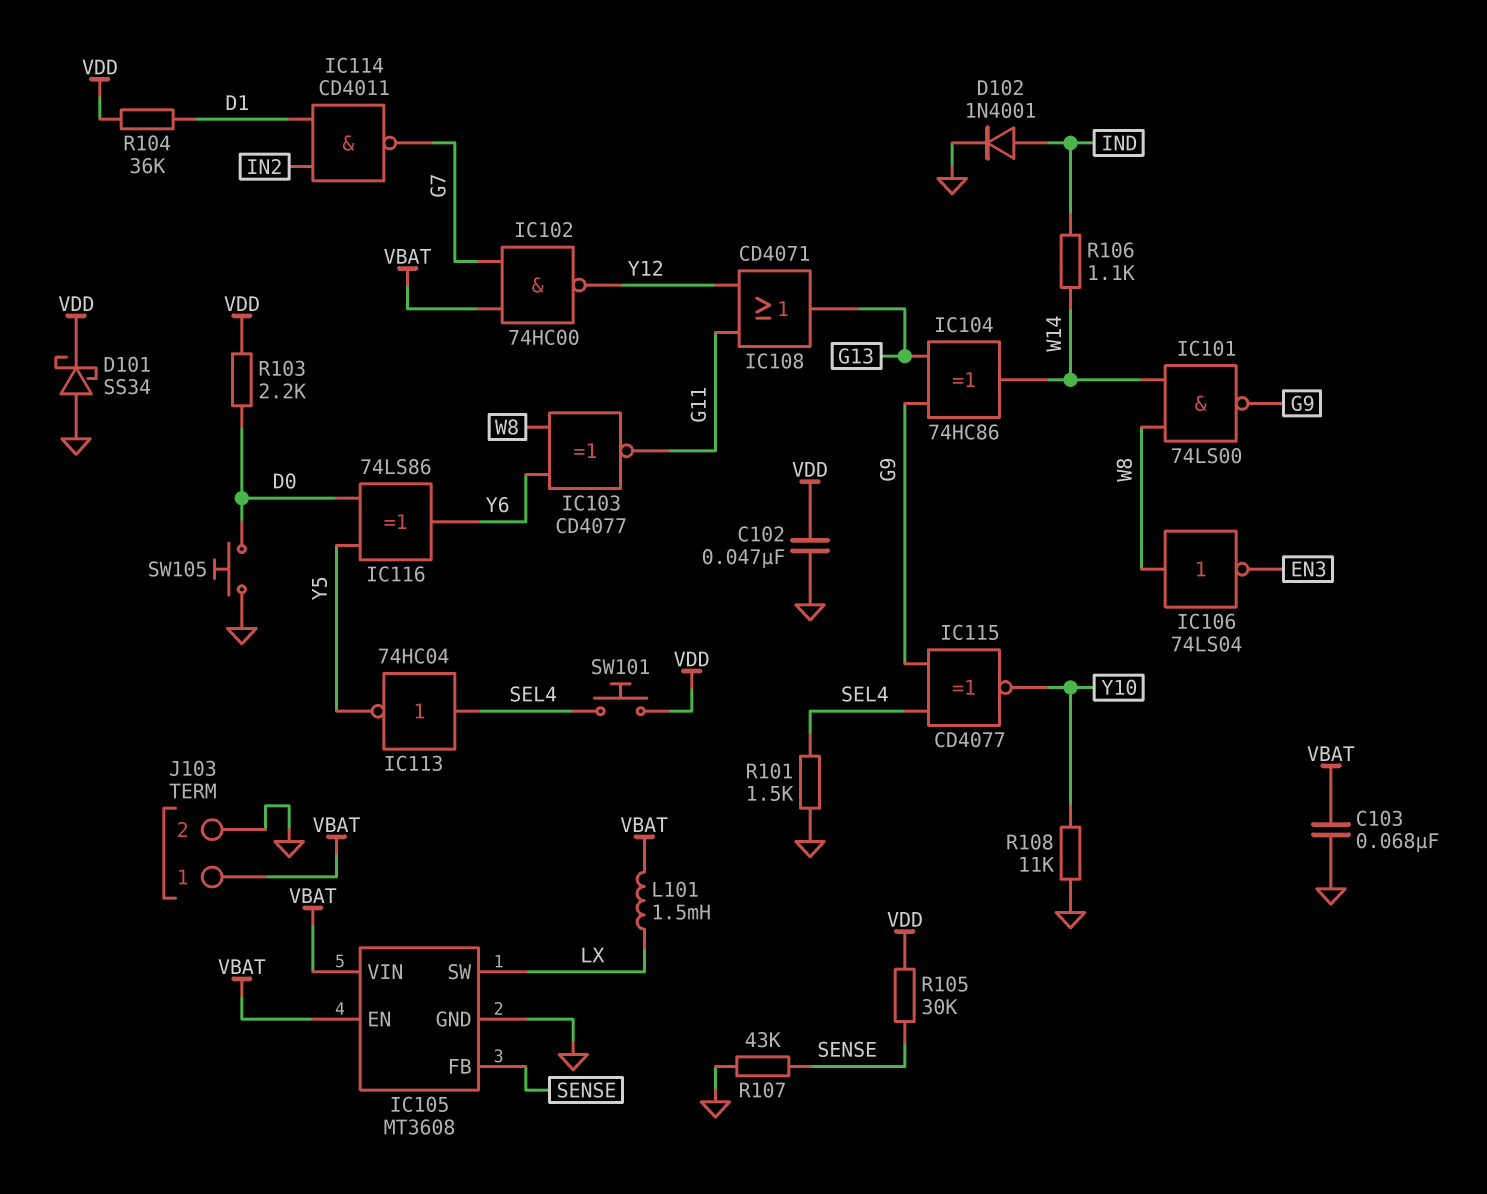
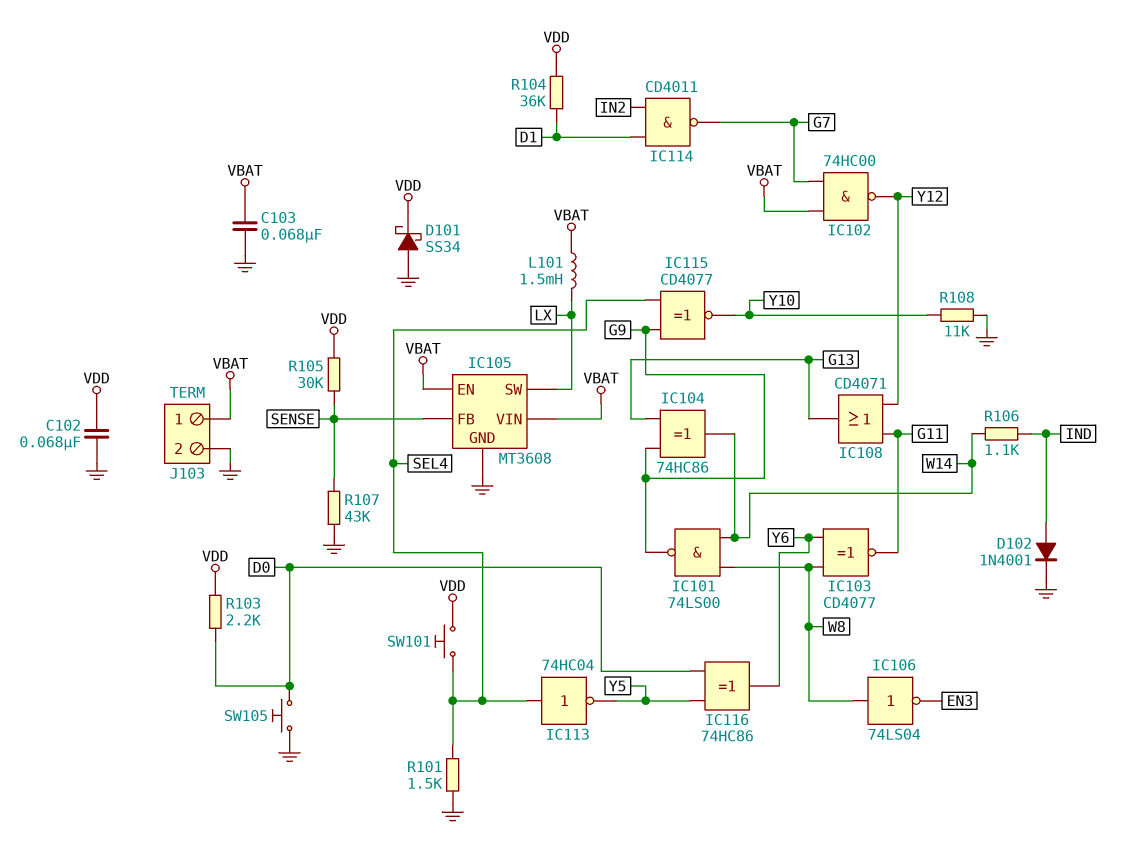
C102: 47nF (GND, VDD) -> 68nF (GND, VDD)
IC116: XOR 74LS86 (in D0, in Y5, out Y6) -> XOR 74HC86 (in D0, in Y5, out Y6)

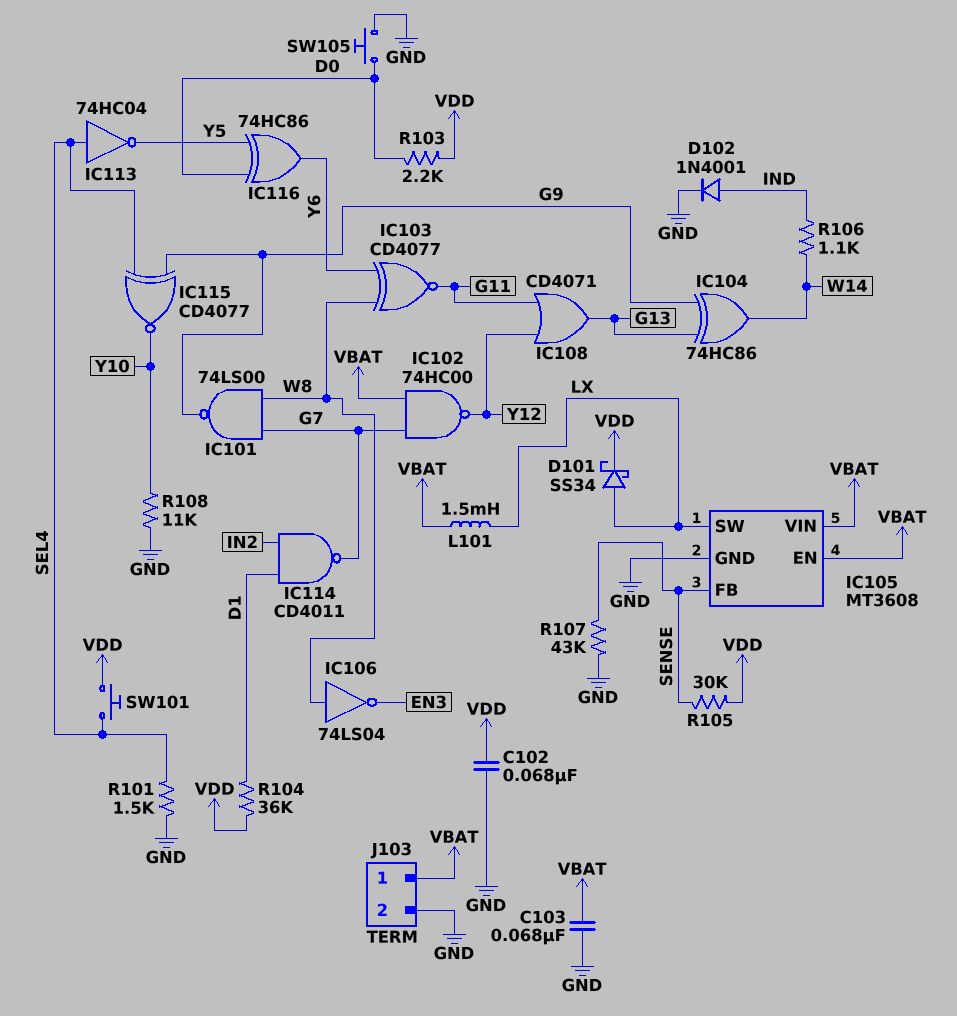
D101: schottky SS34 (A GND, K VDD) -> schottky SS34 (A LX, K VDD)
IC101: NAND 74LS00 (in W8, in W14, out G9) -> NAND 74LS00 (in G7, in W8, out G9)

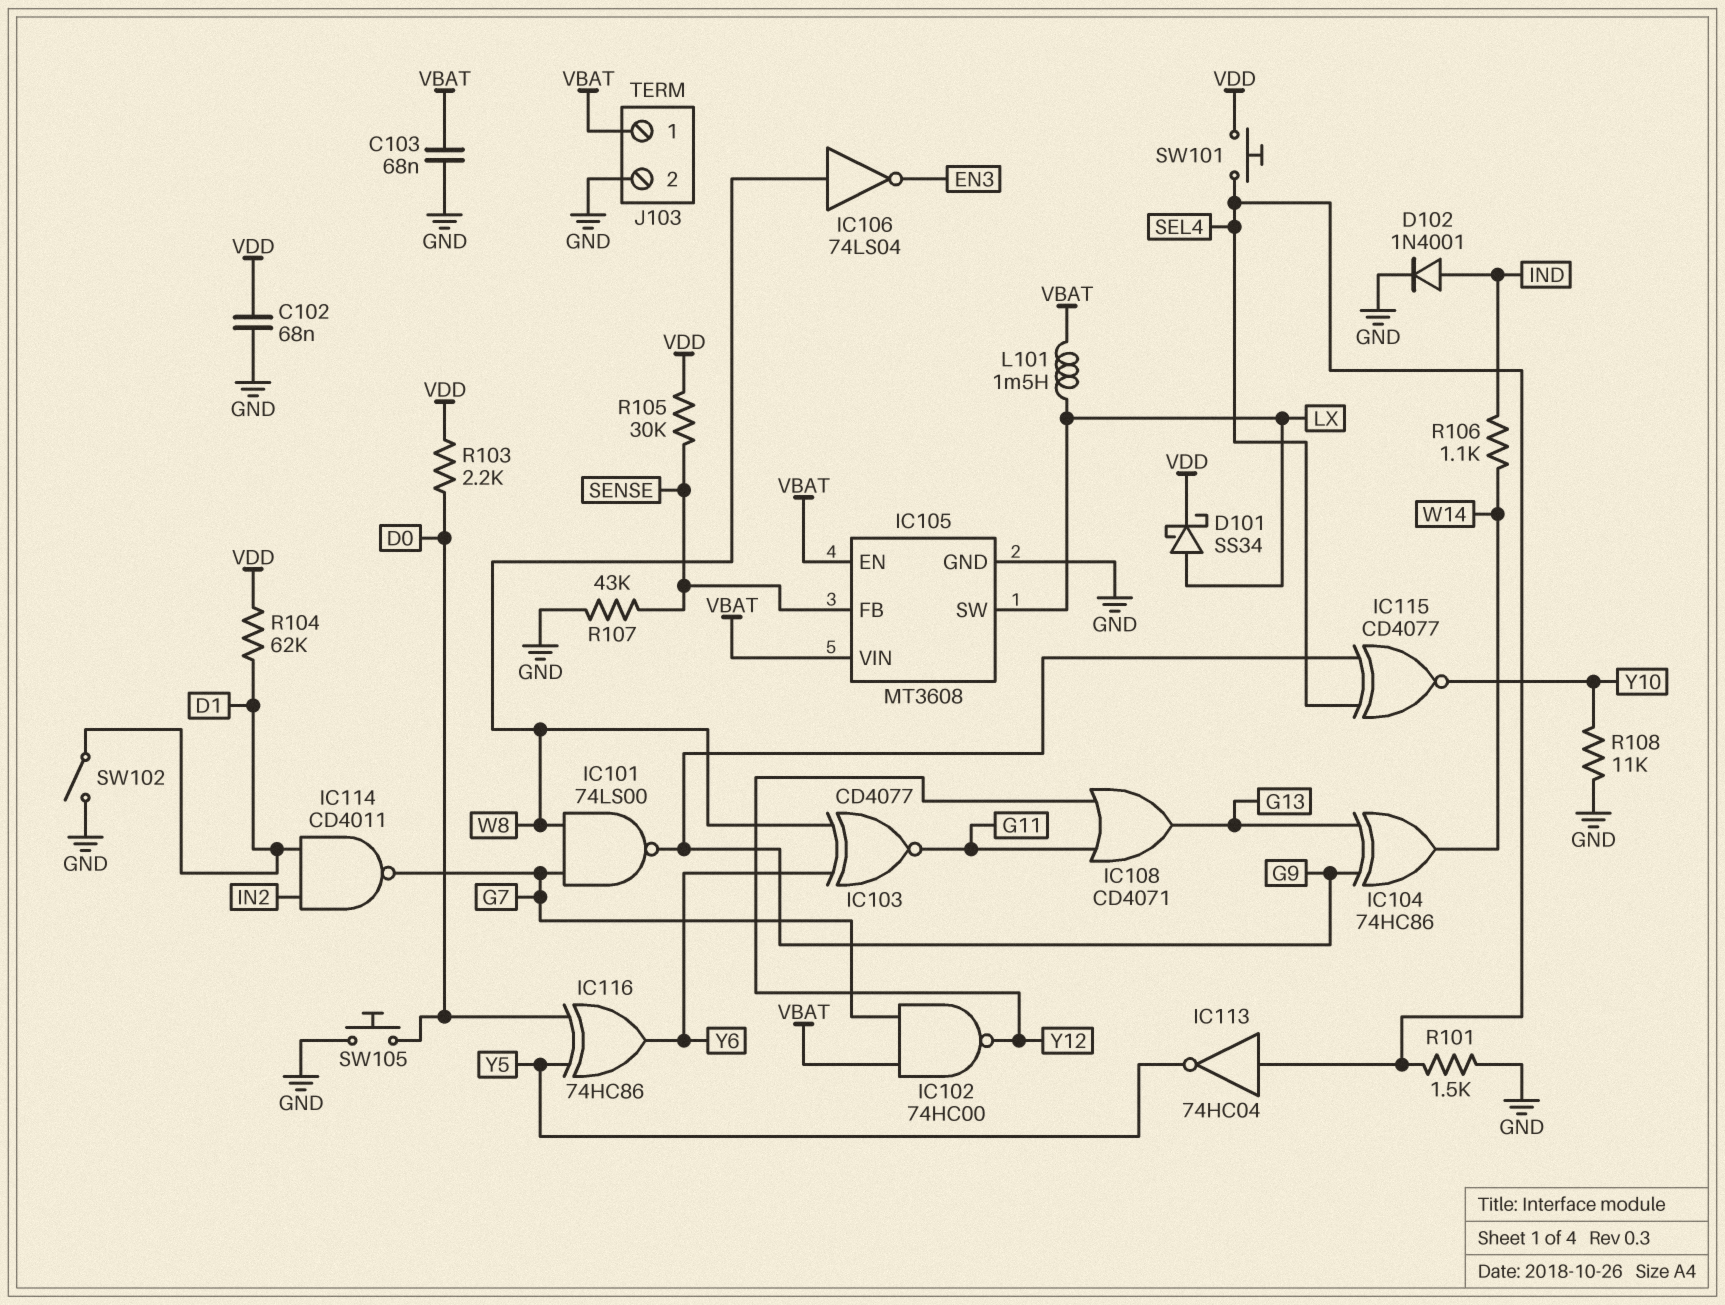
R104: 36k (D1, VDD) -> 62k (D1, VDD)
SW102: none -> switch (D1, GND)

